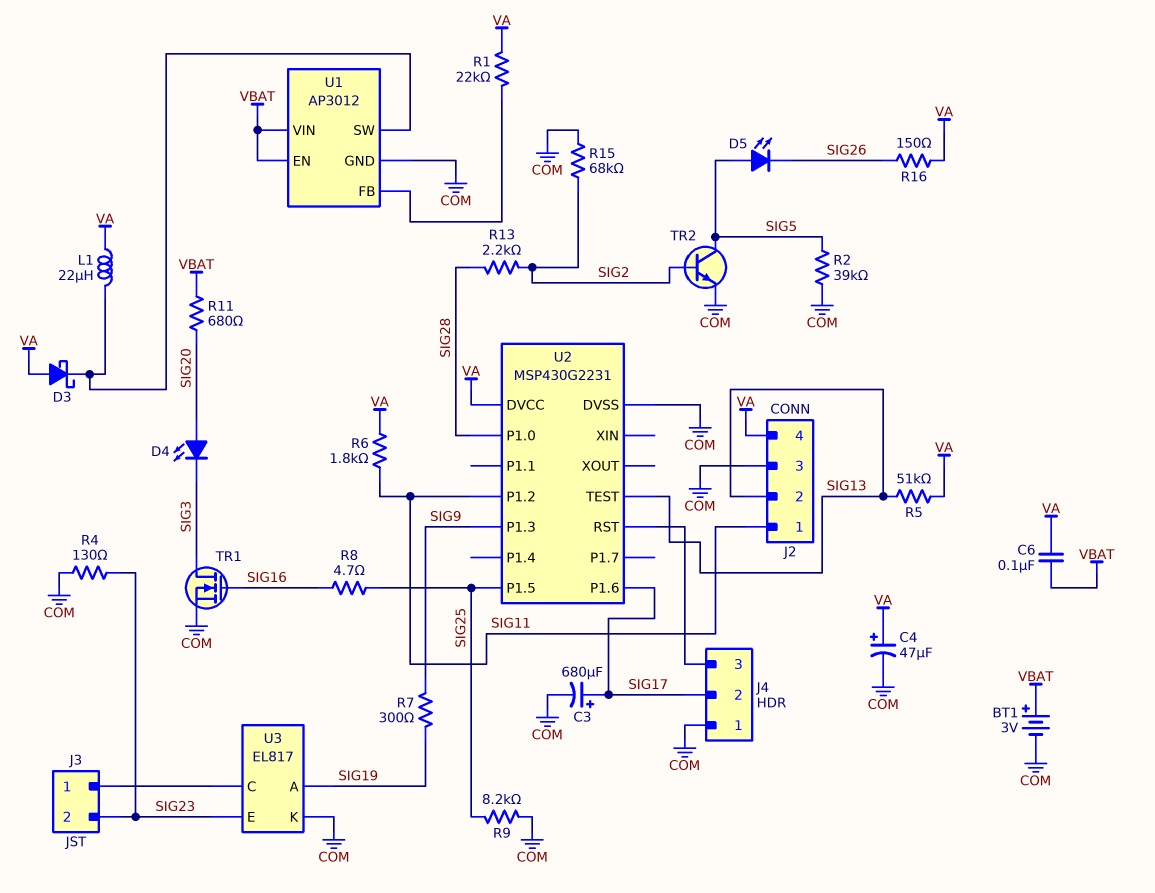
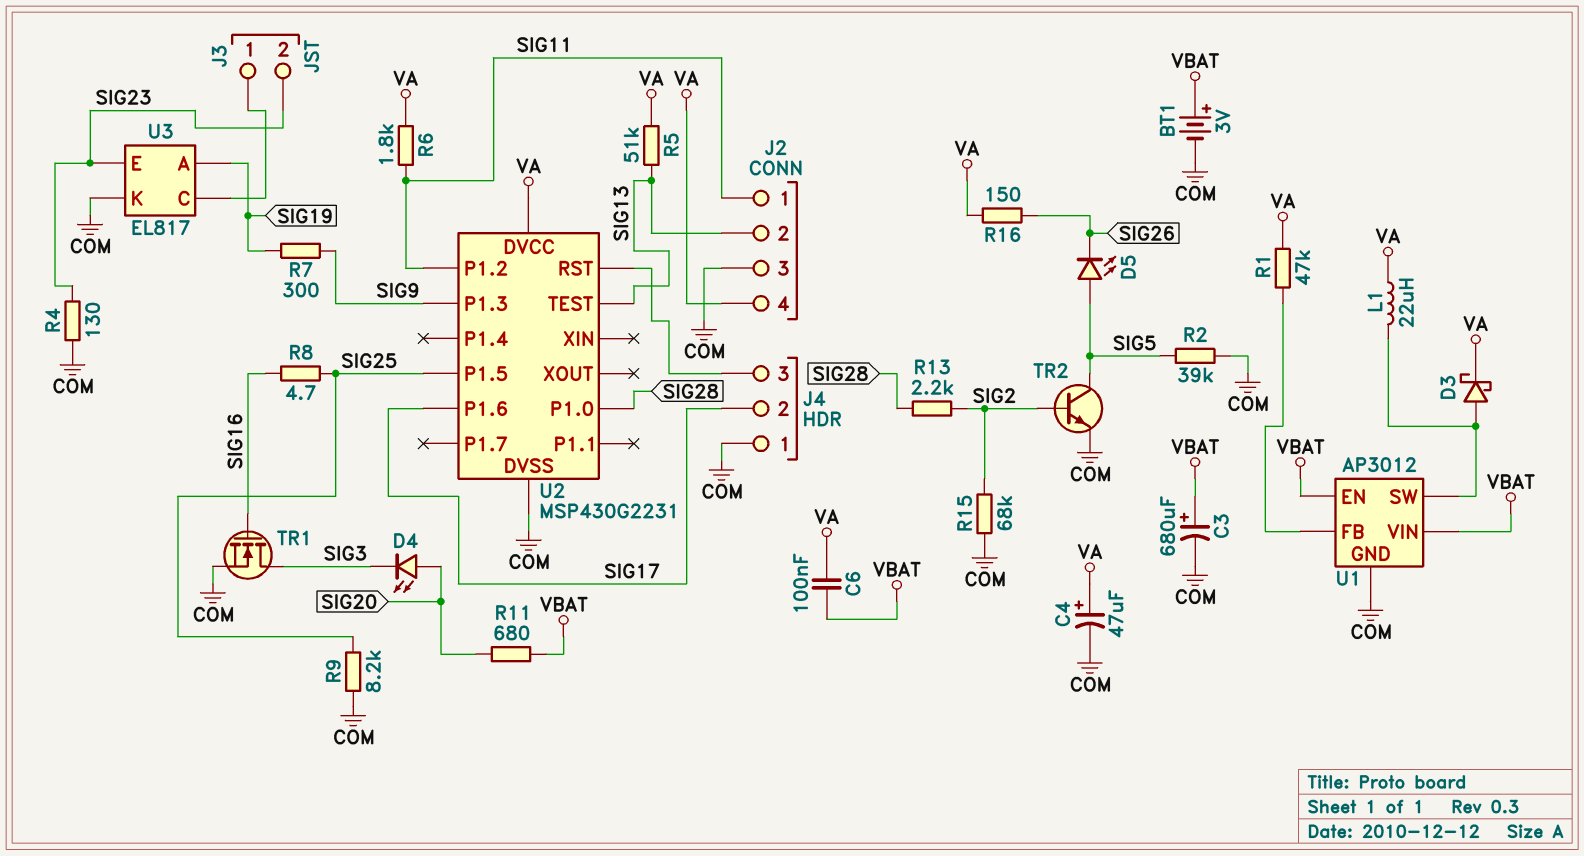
C3: 680uF (plus SIG17, minus COM) -> 680uF (plus VBAT, minus COM)
D3: schottky (A VA, K U1/SW) -> schottky (A U1/SW, K VA)
R1: 22k (U1/FB, VA) -> 47k (U1/FB, VA)

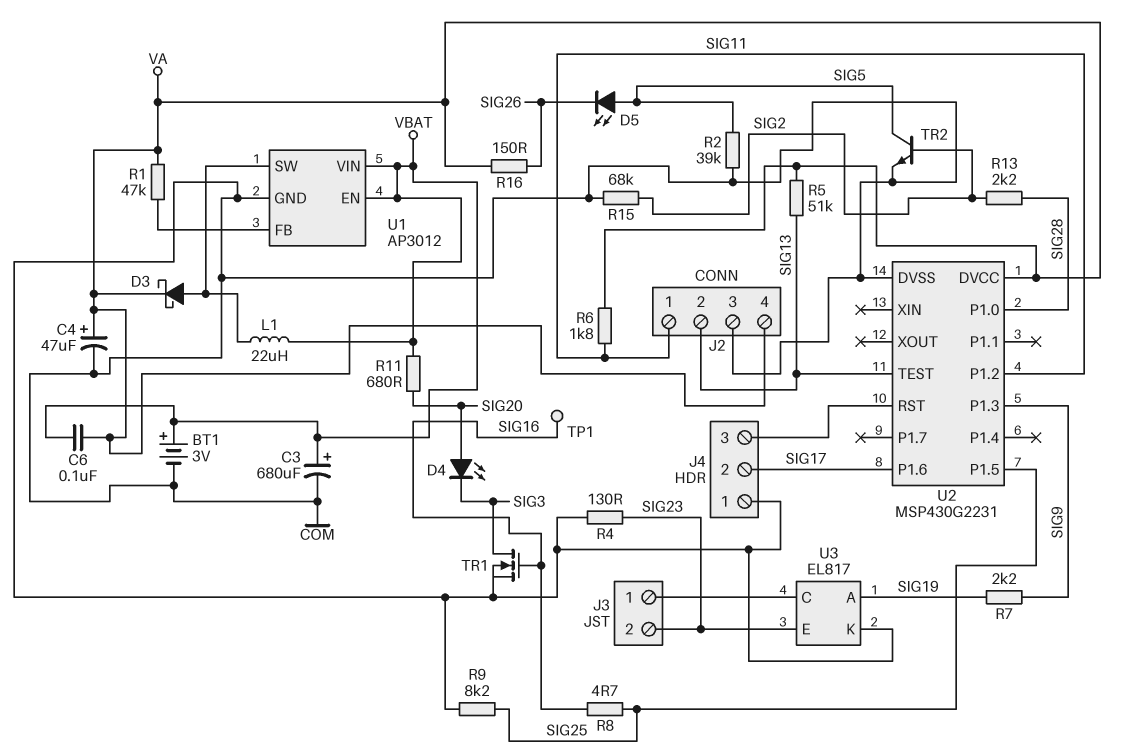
L1: 22uH (U1/SW, VA) -> 22uH (U1/SW, VBAT)
R7: 300 (SIG9, SIG19) -> 2.2k (SIG9, SIG19)
TP1: none -> test point (SIG16)

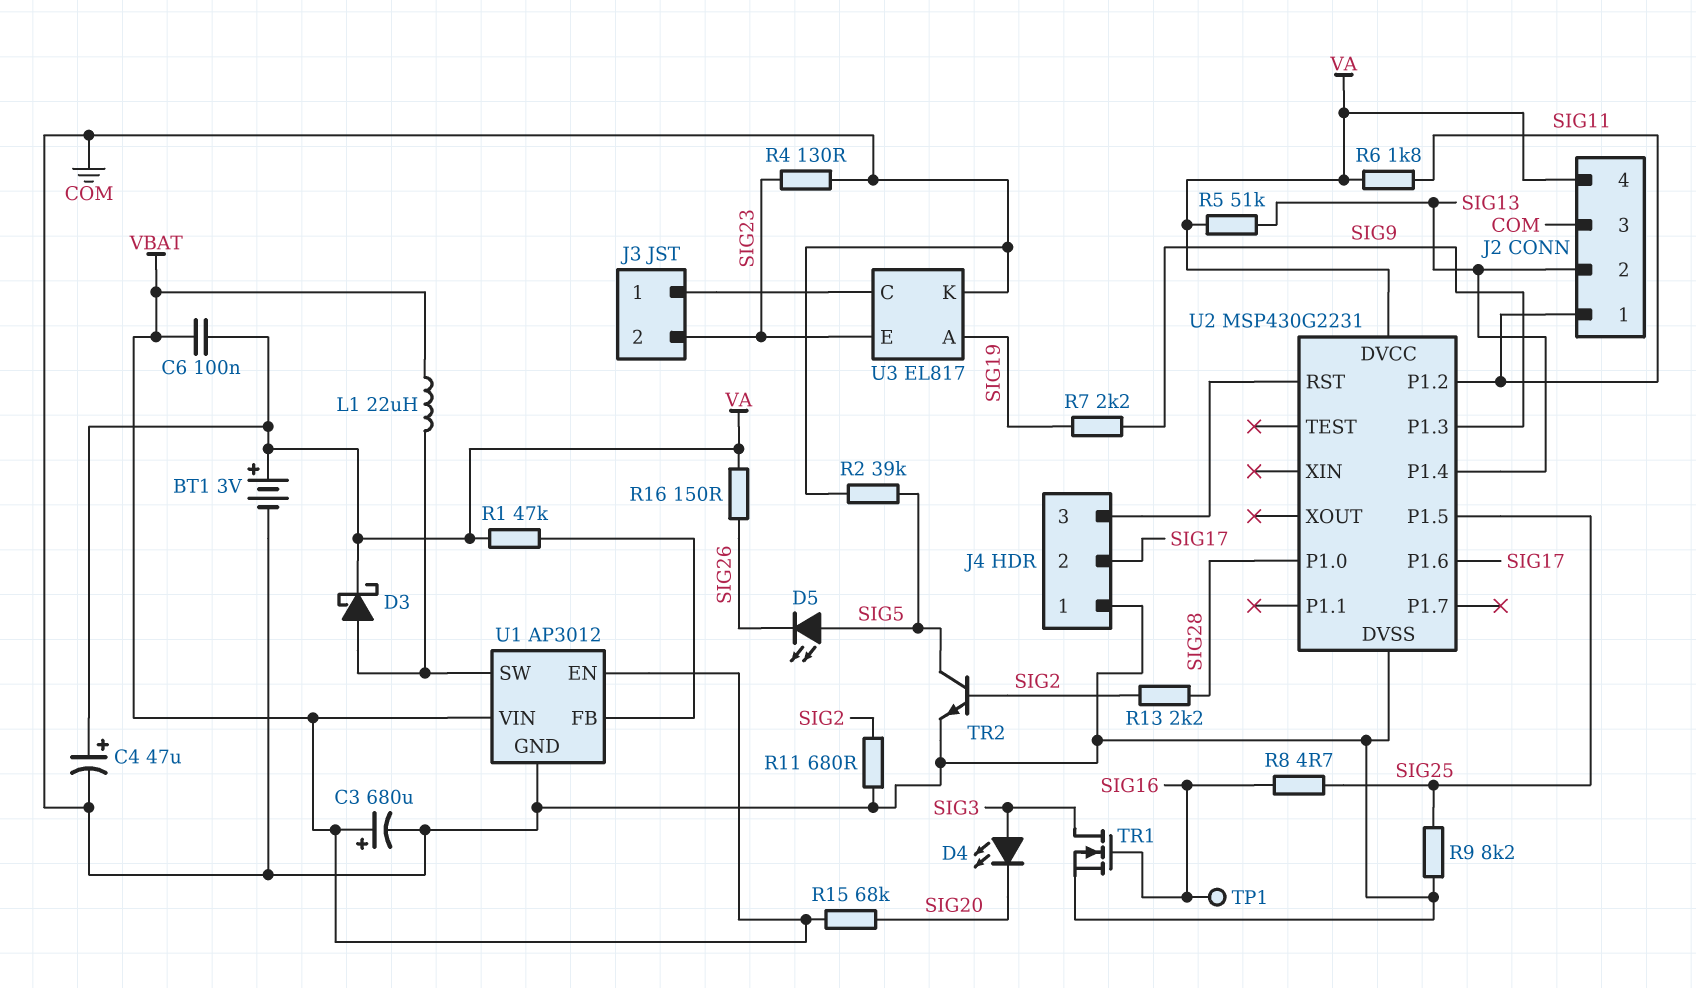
BT1: 3V (plus VBAT, minus COM) -> 3V (plus VA, minus COM)
D4: LED (A SIG20, K SIG3) -> LED (A SIG3, K SIG20)
R11: 680 (SIG20, VBAT) -> 680 (COM, SIG2)
R15: 68k (COM, SIG2) -> 68k (SIG20, VBAT)
U2 pin P1.4: none -> SIG13
U2 pin TEST: SIG13 -> none

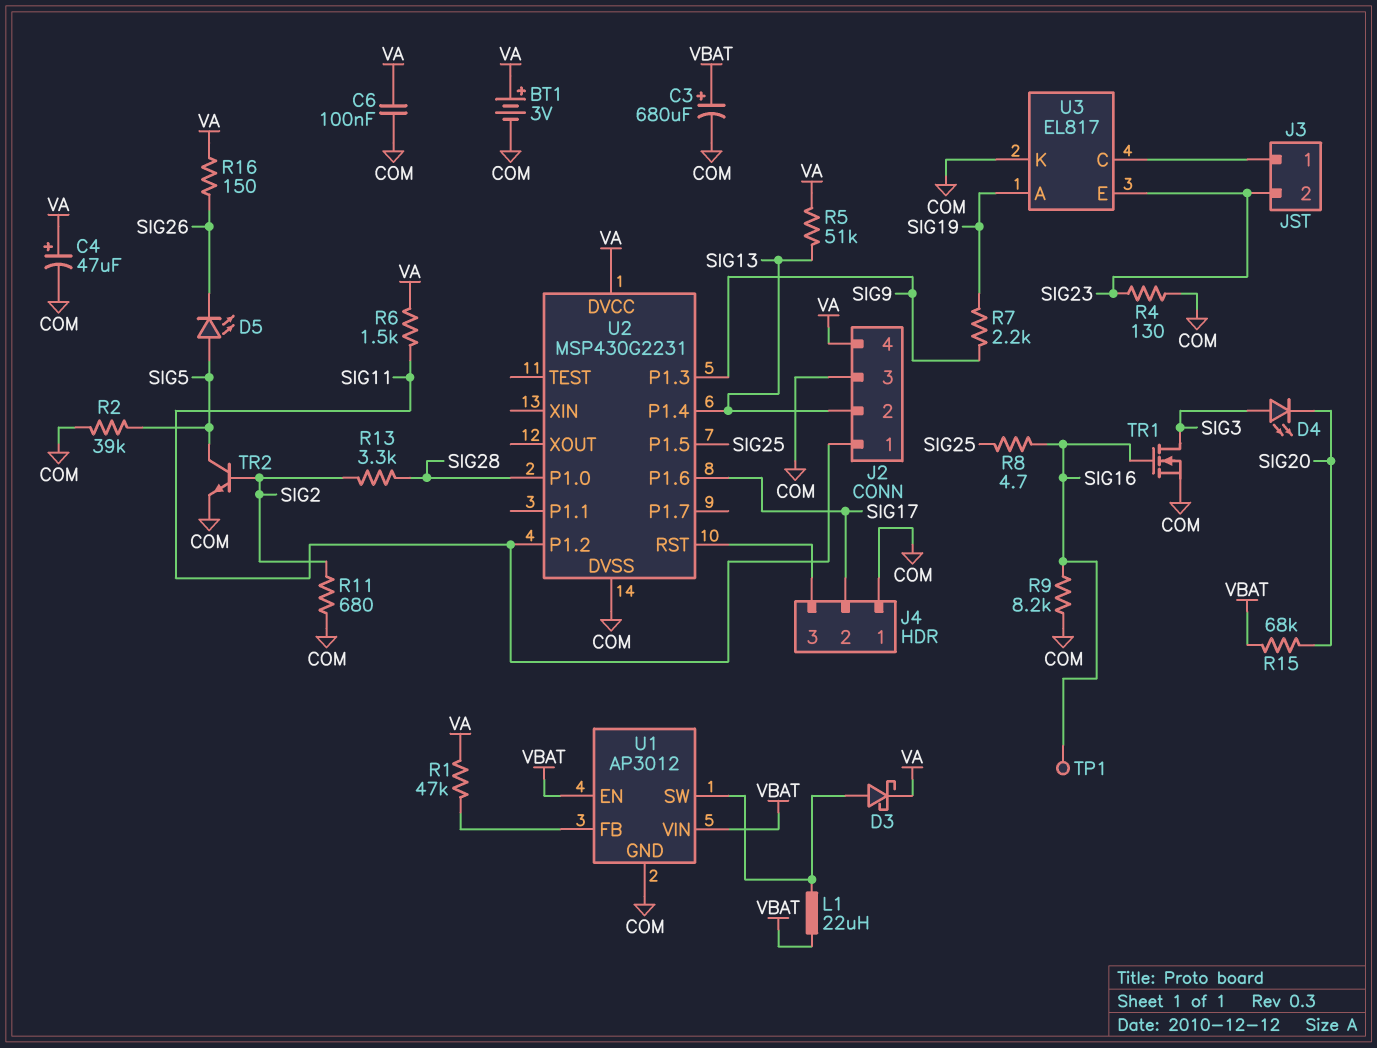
C6: 100nF (VA, VBAT) -> 100nF (COM, VA)
R6: 1.8k (SIG11, VA) -> 1.5k (SIG11, VA)
R9: 8.2k (COM, SIG25) -> 8.2k (COM, SIG16)
R13: 2.2k (SIG2, SIG28) -> 3.3k (SIG2, SIG28)

